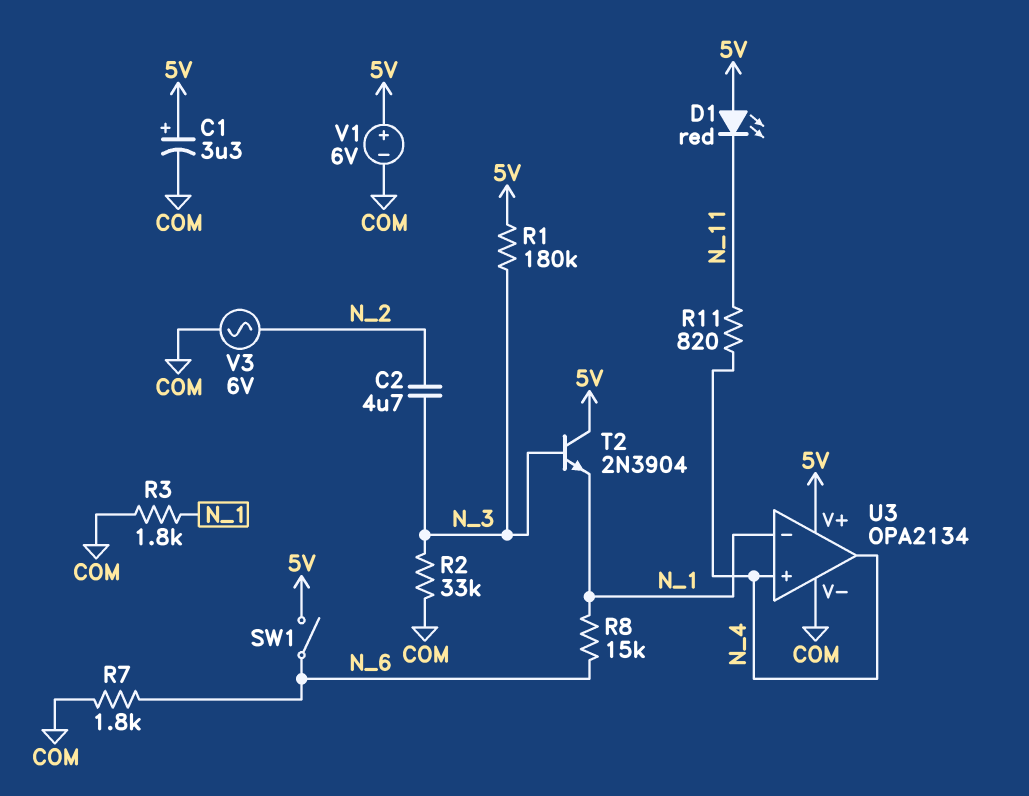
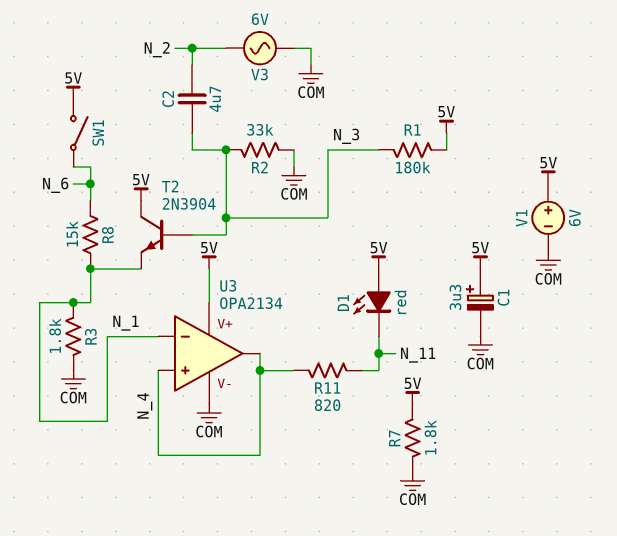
R7: 1.8k (COM, N_6) -> 1.8k (5V, COM)

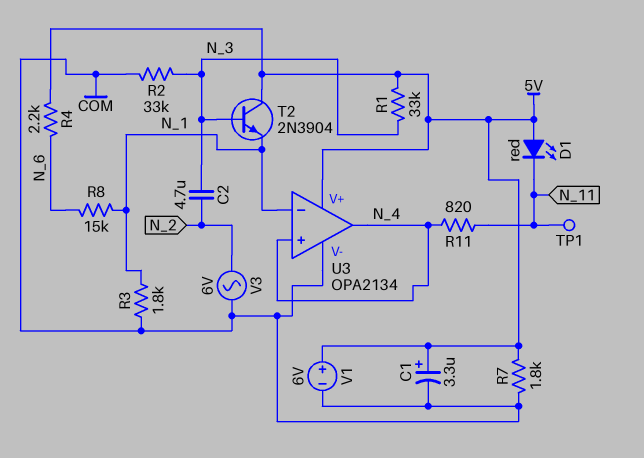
R1: 180k (5V, N_3) -> 33k (5V, N_3)
R4: none -> 2.2k (5V, N_6)
SW1: switch (5V, N_6) -> none
TP1: none -> test point (N_11)

